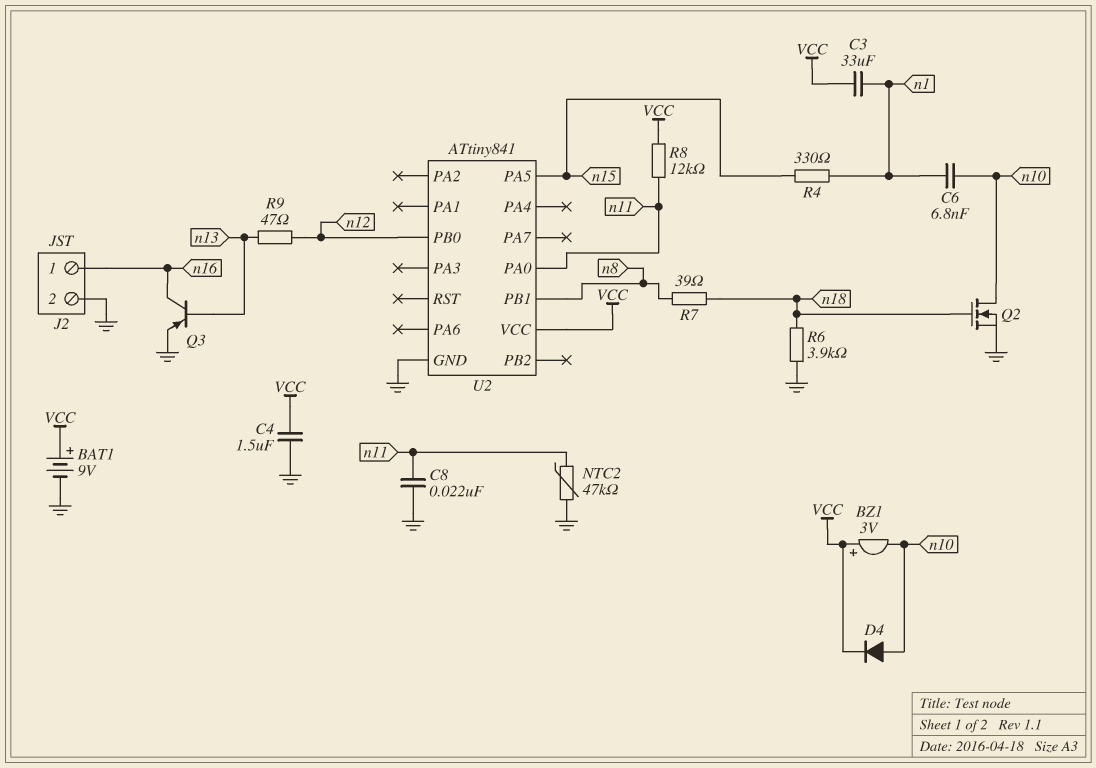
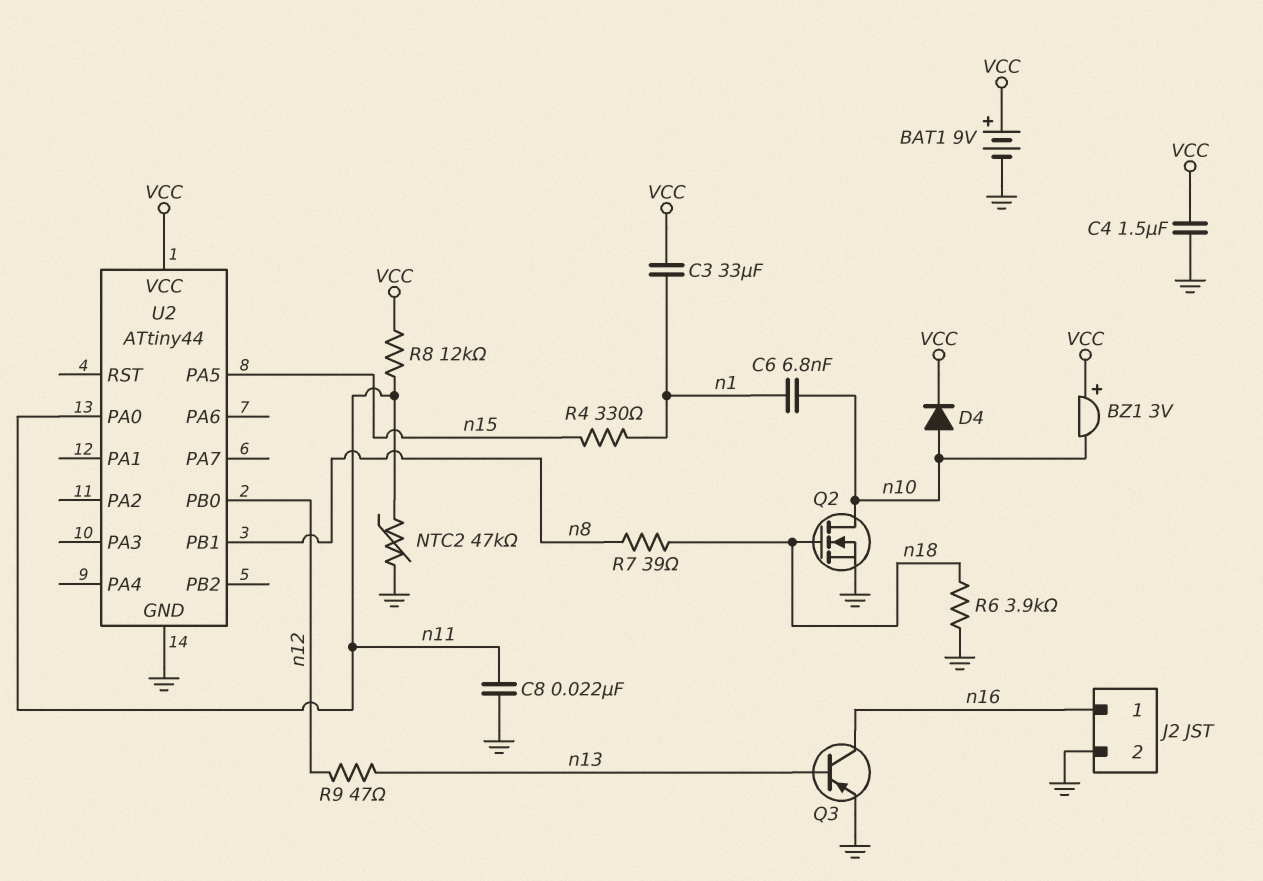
U2: ATtiny841 -> ATtiny44

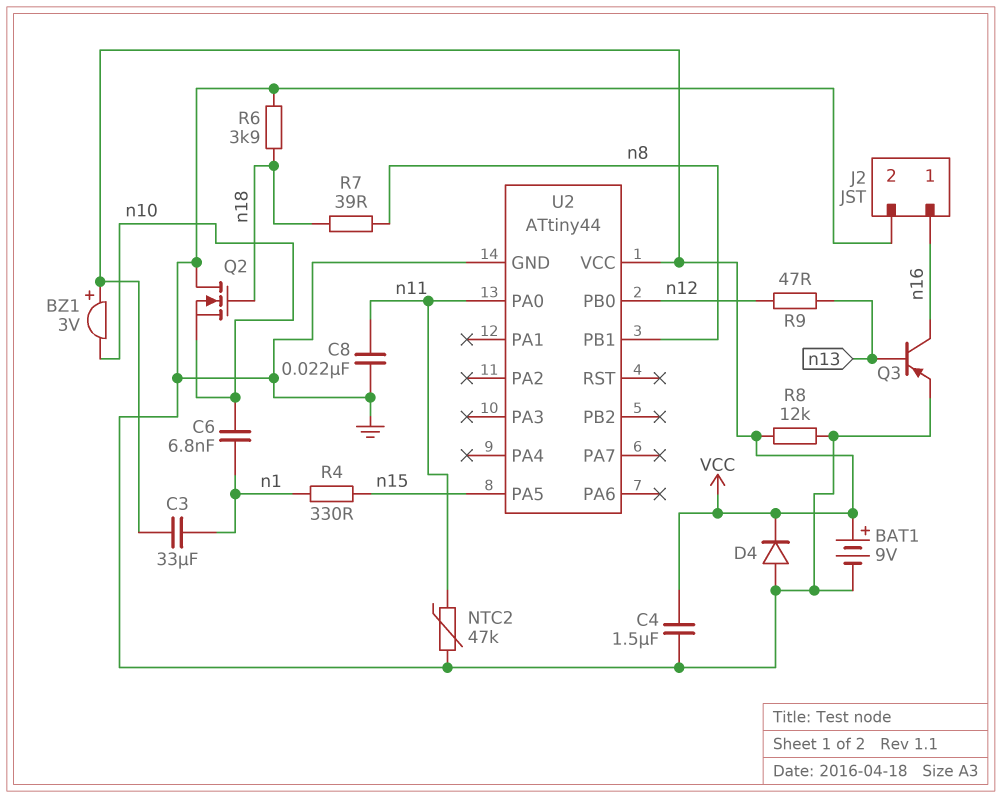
D4: diode (A n10, K VCC) -> diode (A GND, K VCC)
Q2: NMOS (G n18, D n10, S GND) -> NMOS (G n18, D GND, S n10)
R8: 12k (VCC, n11) -> 12k (GND, VCC)

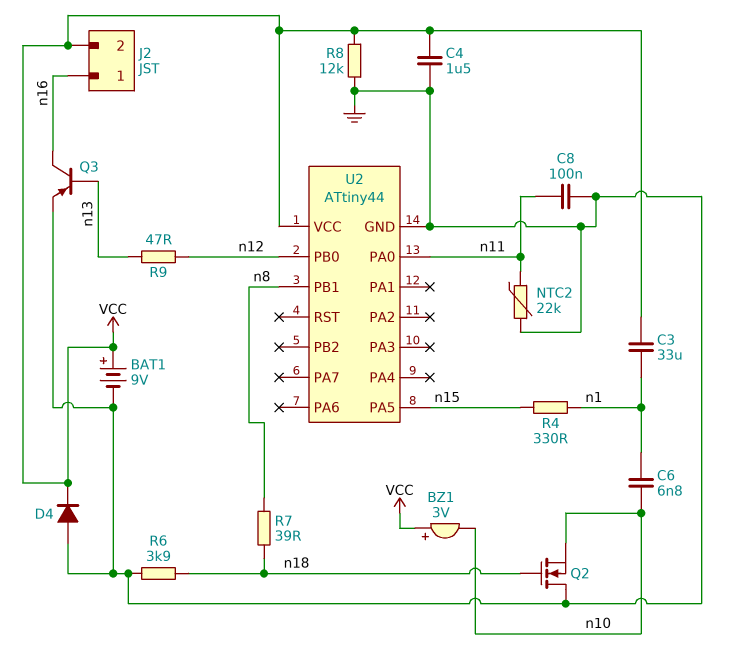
C8: 22nF (GND, n11) -> 100nF (GND, n11)
J2 pin 2: GND -> VCC
NTC2: 47k (GND, n11) -> 22k (GND, n11)

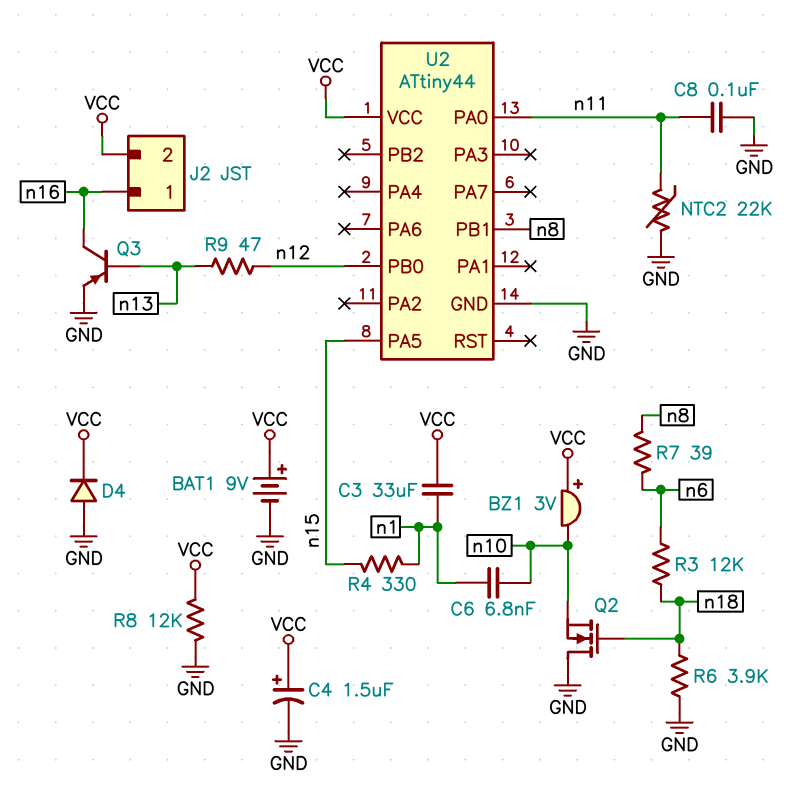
C4: 1.5uF (GND, VCC) -> 1.5uF (plus VCC, minus GND)
R3: none -> 12k (n6, n18)
R7: 39 (n8, n18) -> 39 (n6, n8)

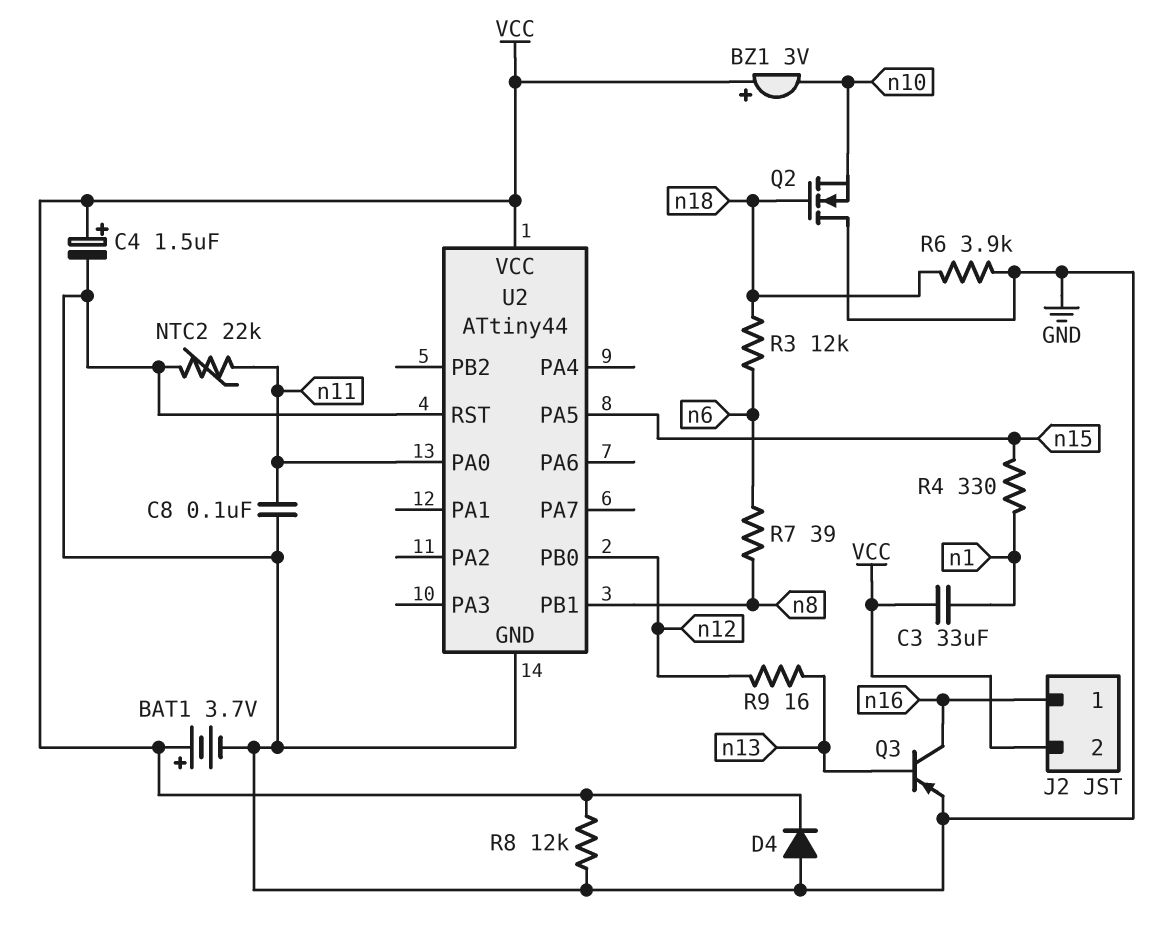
BAT1: 9V (plus VCC, minus GND) -> 3.7V (plus VCC, minus GND)
C6: 6.8nF (n1, n10) -> none
R9: 47 (n12, n13) -> 16 (n12, n13)
U2 pin RST: none -> GND

